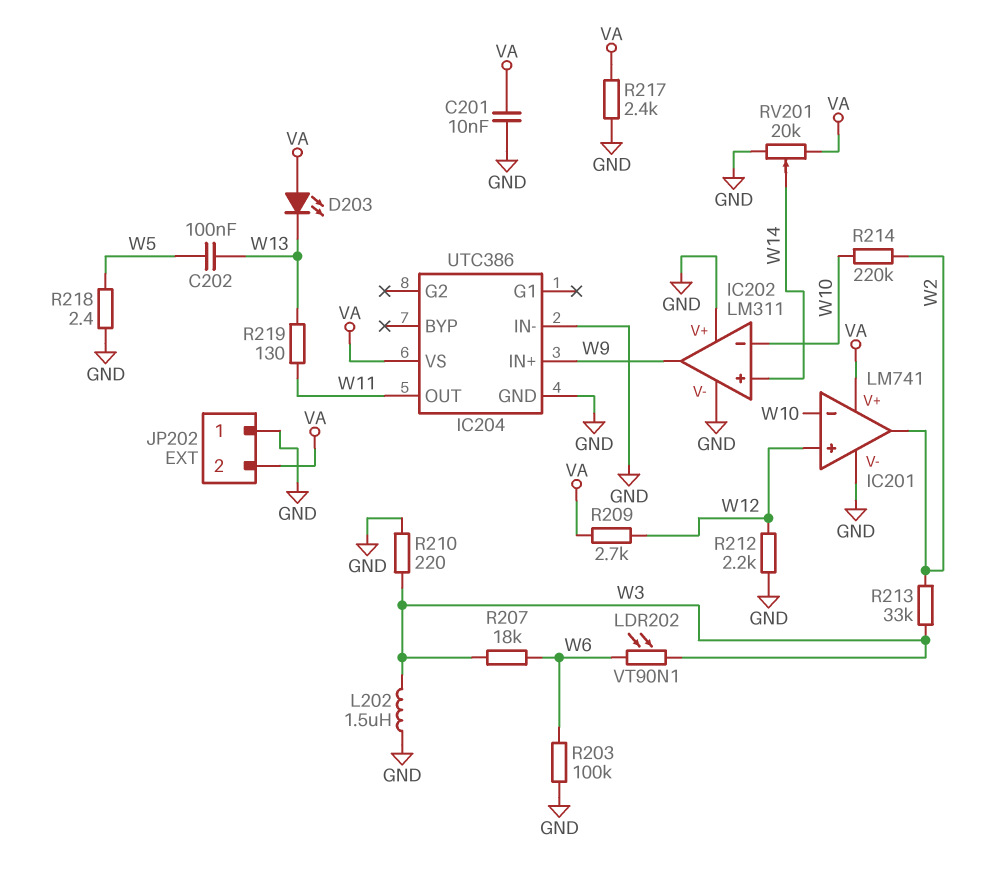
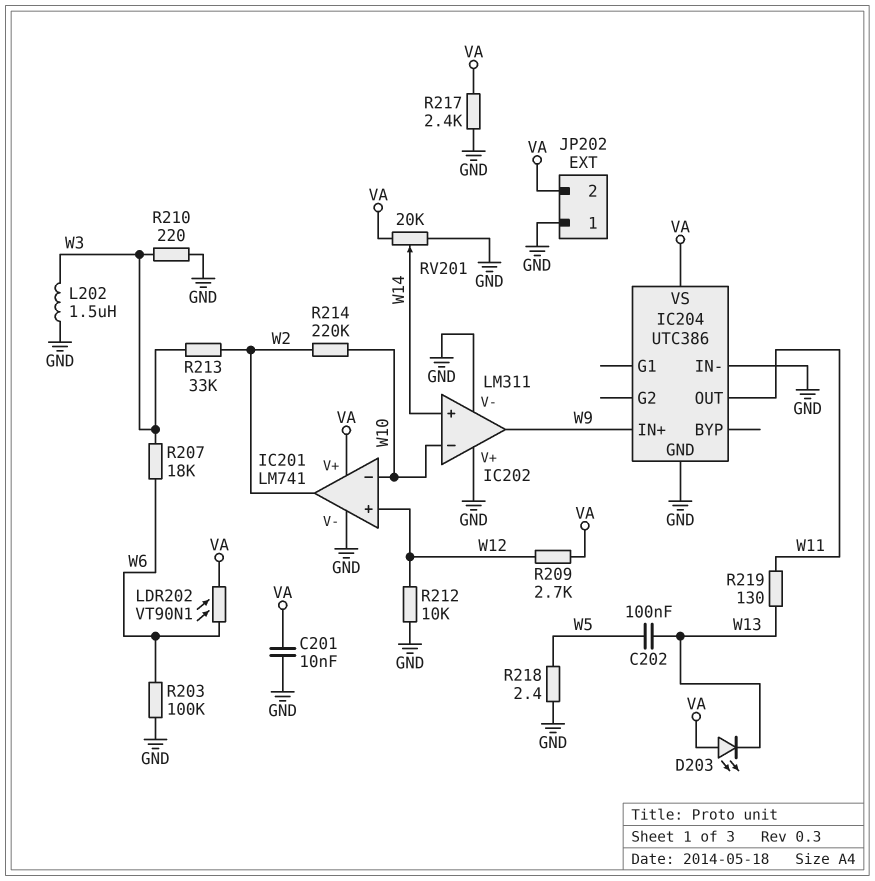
LDR202: VT90N1 (W3, W6) -> VT90N1 (VA, W6)
R212: 2.2k (GND, W12) -> 10k (GND, W12)

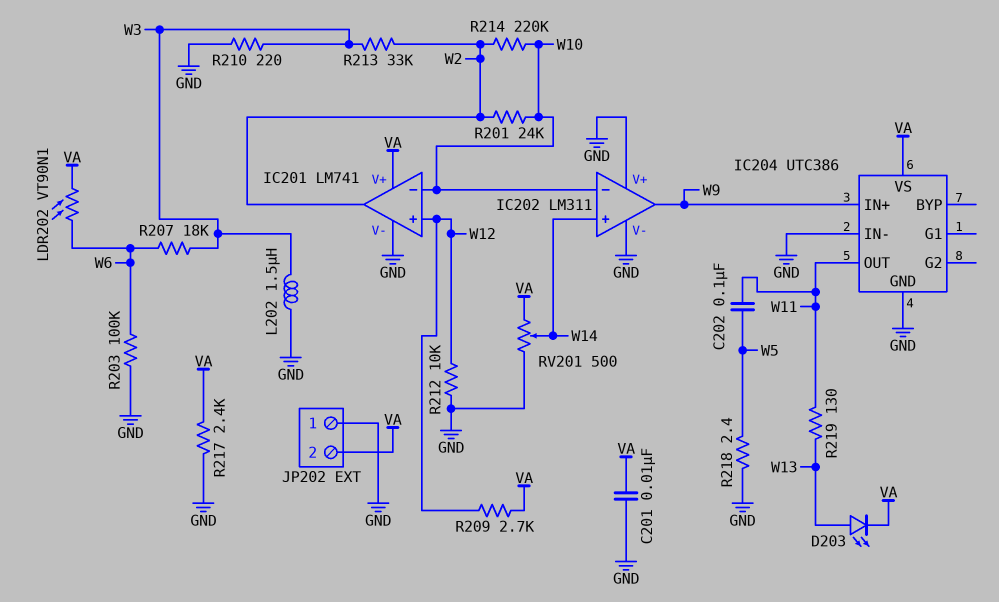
C202: 100nF (W5, W13) -> 100nF (W5, W11)
D203: LED (A VA, K W13) -> LED (A W13, K VA)
R201: none -> 24k (W2, W10)
RV201: 20k (GND, VA, wiper W14) -> 500 (GND, VA, wiper W14)

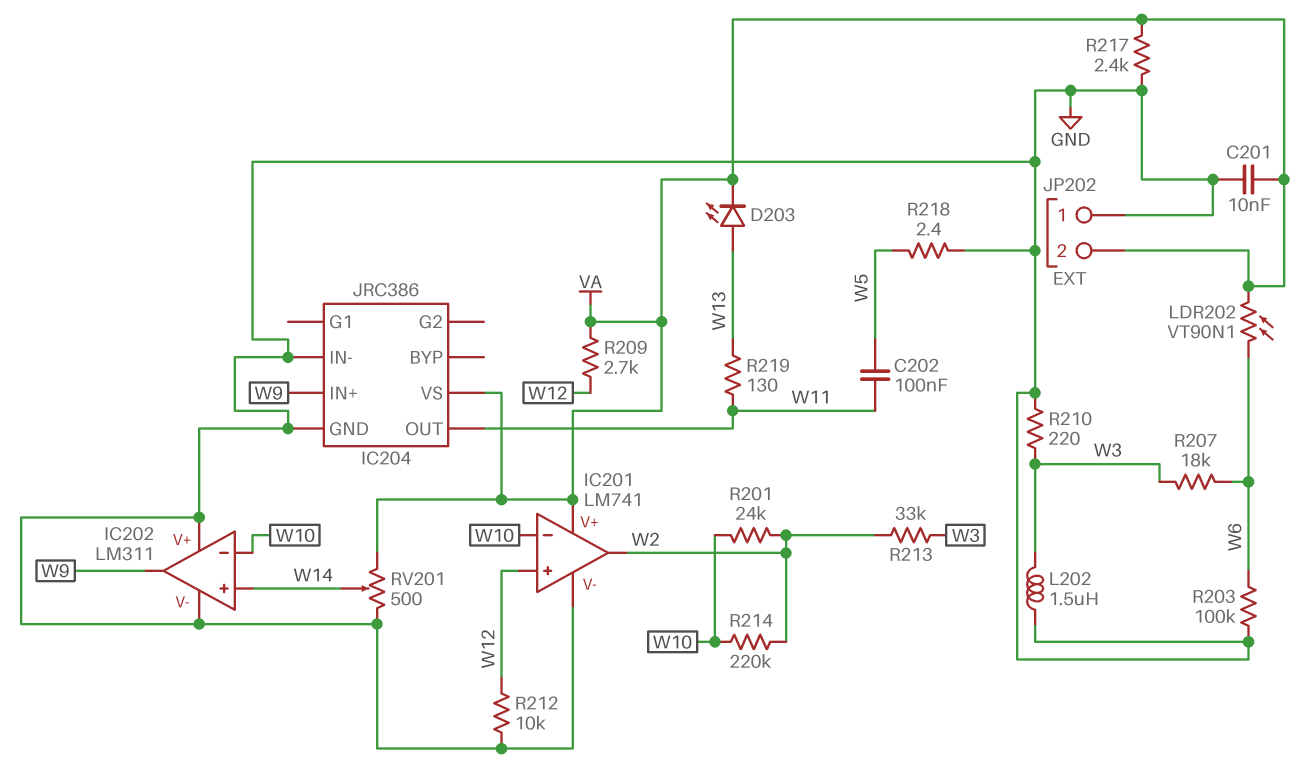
IC204: UTC386 -> JRC386

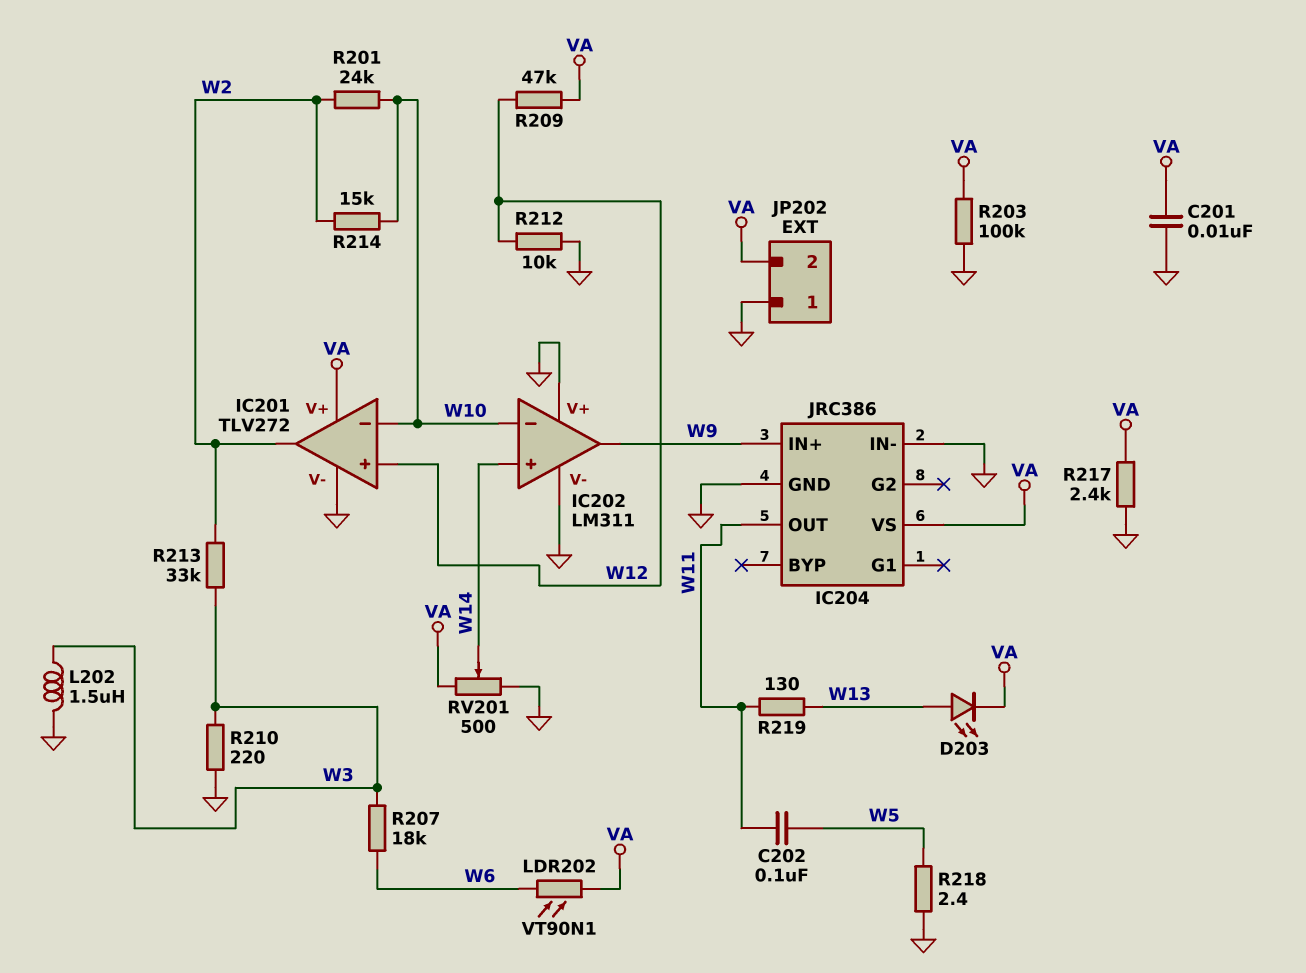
IC201: LM741 -> TLV272
R203: 100k (GND, W6) -> 100k (GND, VA)
R209: 2.7k (VA, W12) -> 47k (VA, W12)
R214: 220k (W2, W10) -> 15k (W2, W10)

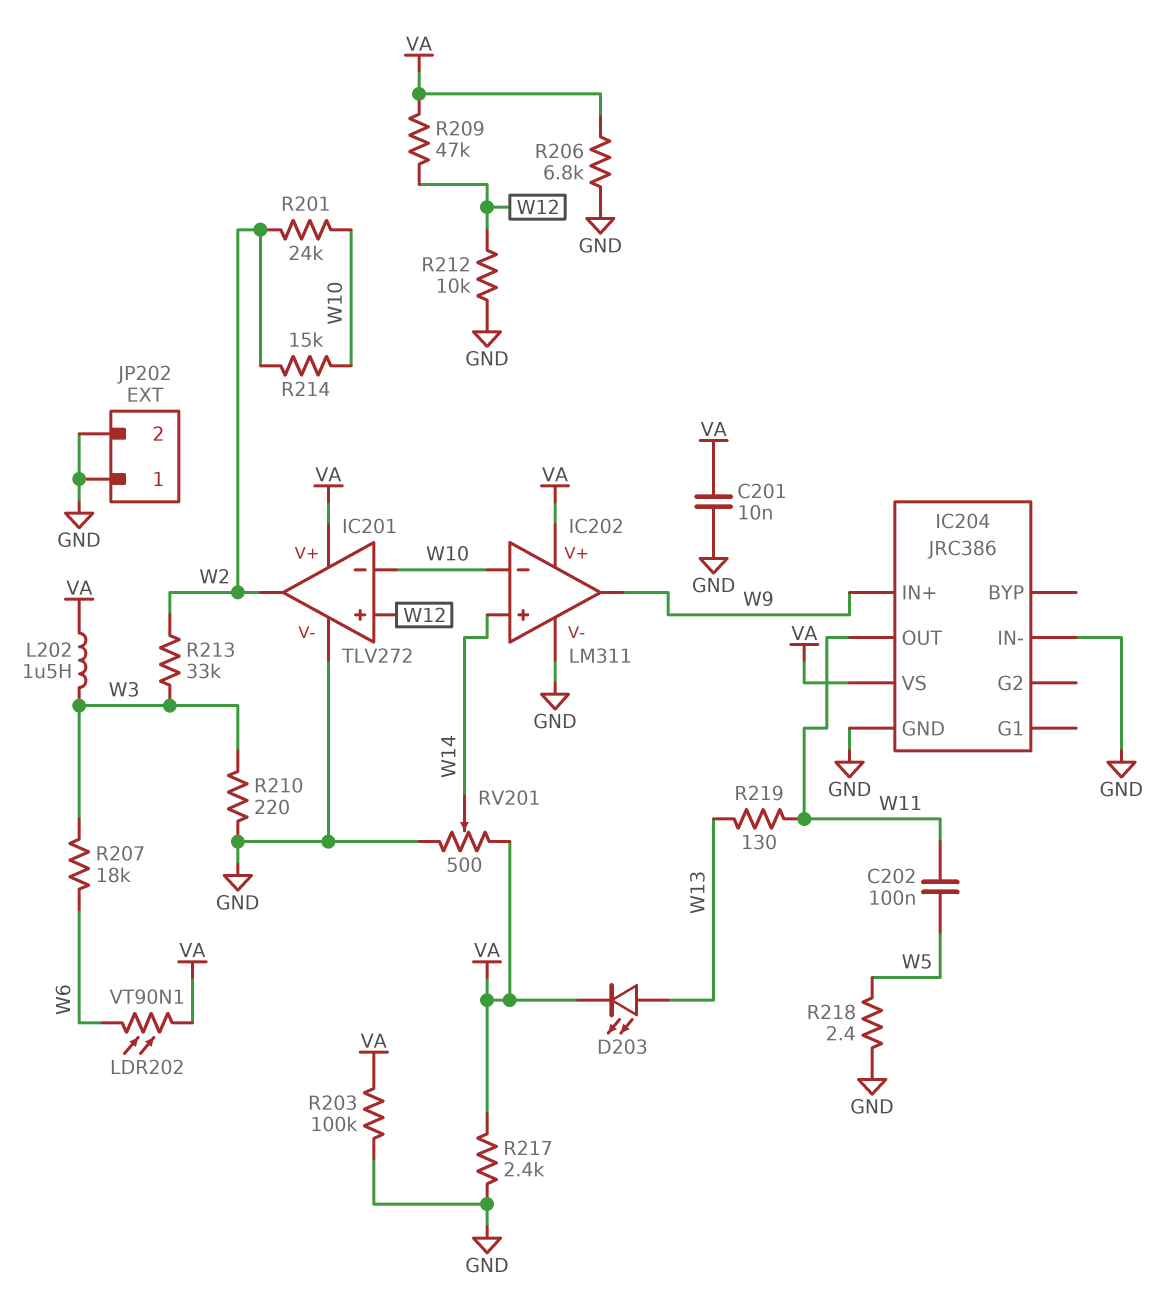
IC202 pin V+: GND -> VA
JP202 pin 2: VA -> GND
L202: 1.5uH (GND, W3) -> 1.5uH (VA, W3)
R206: none -> 6.8k (GND, VA)

